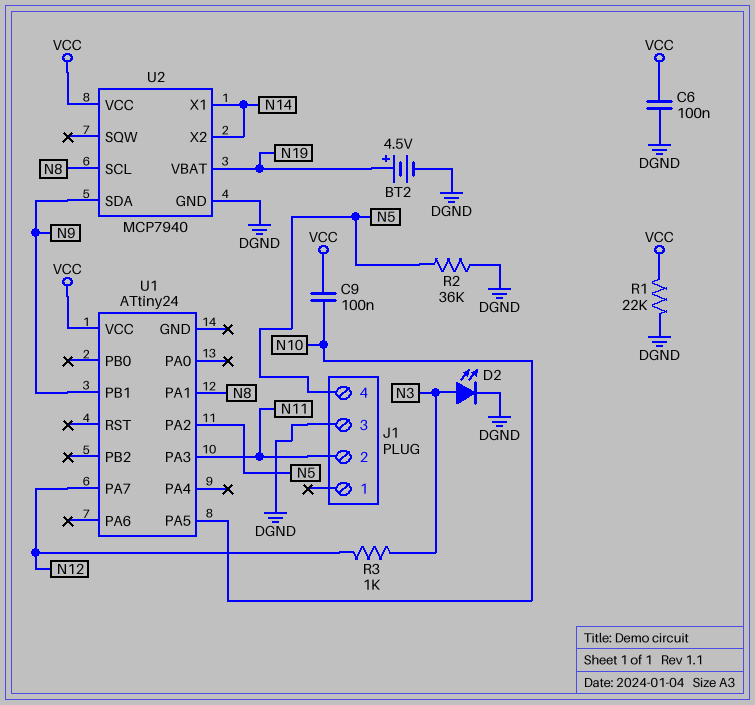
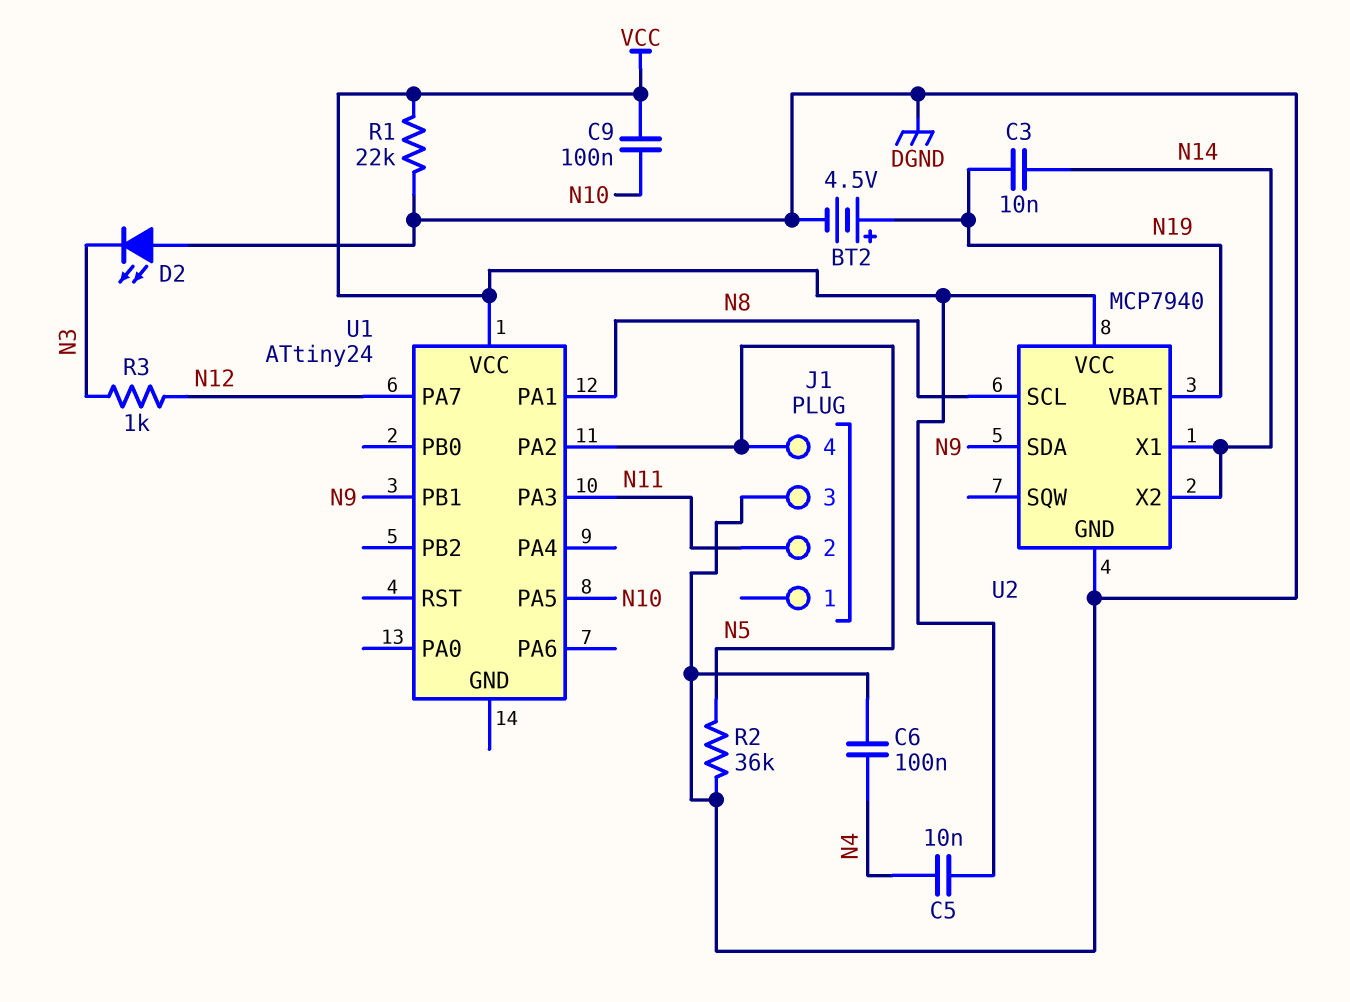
C3: none -> 10nF (N14, N19)
C5: none -> 10nF (N4, VCC)
C6: 100nF (DGND, VCC) -> 100nF (DGND, N4)
D2: LED (A N3, K DGND) -> LED (A DGND, K N3)

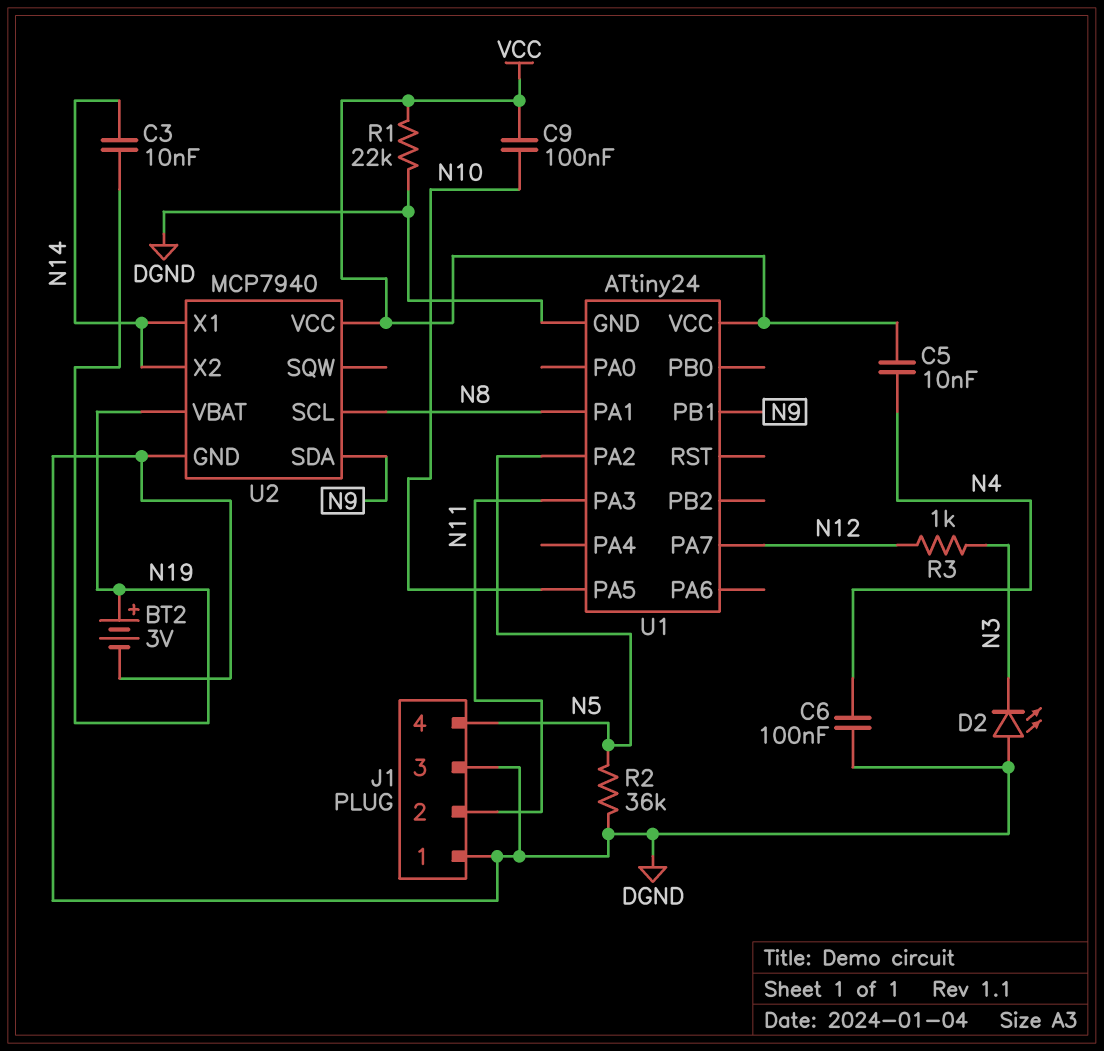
BT2: 4.5V (plus N19, minus DGND) -> 3V (plus N19, minus DGND)
J1 pin 1: none -> DGND
U1 pin GND: none -> DGND

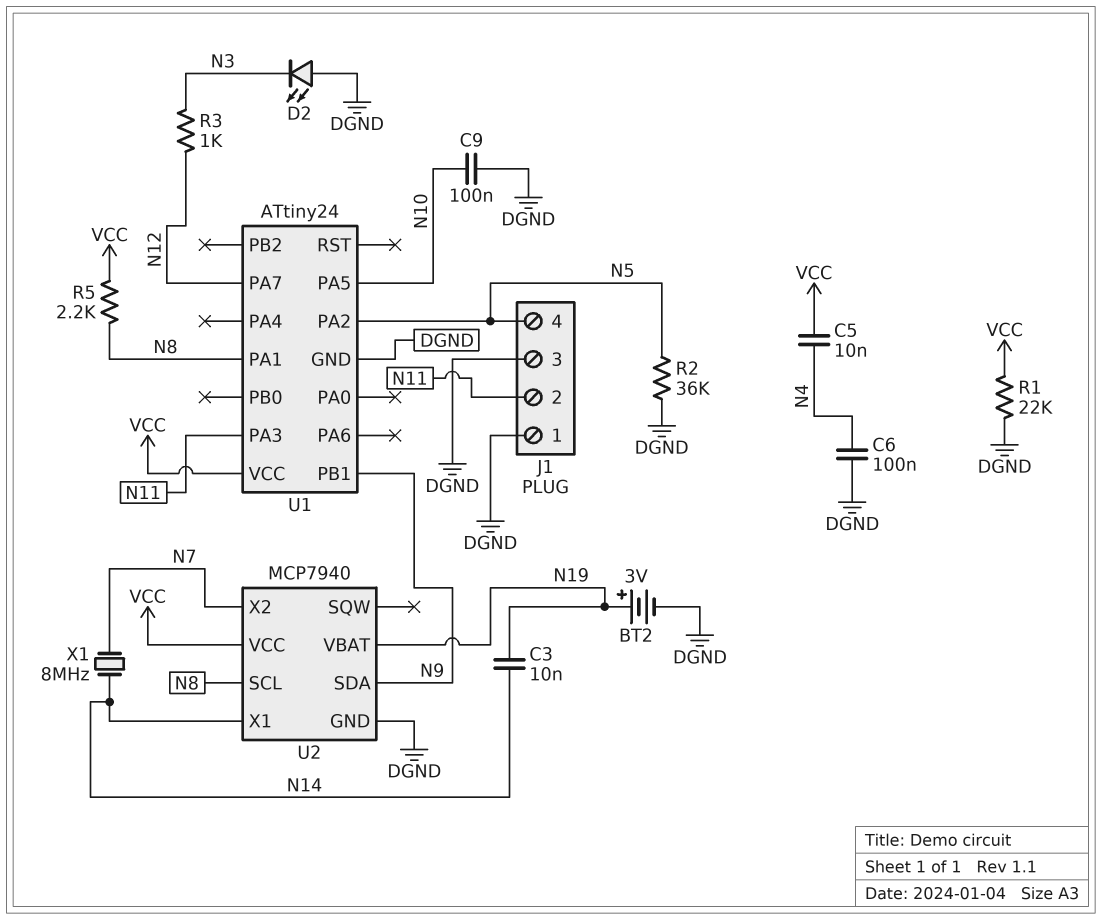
C9: 100nF (N10, VCC) -> 100nF (DGND, N10)
R5: none -> 2.2k (N8, VCC)
U2 pin X2: N14 -> N7
X1: none -> 8MHz (N7, N14)

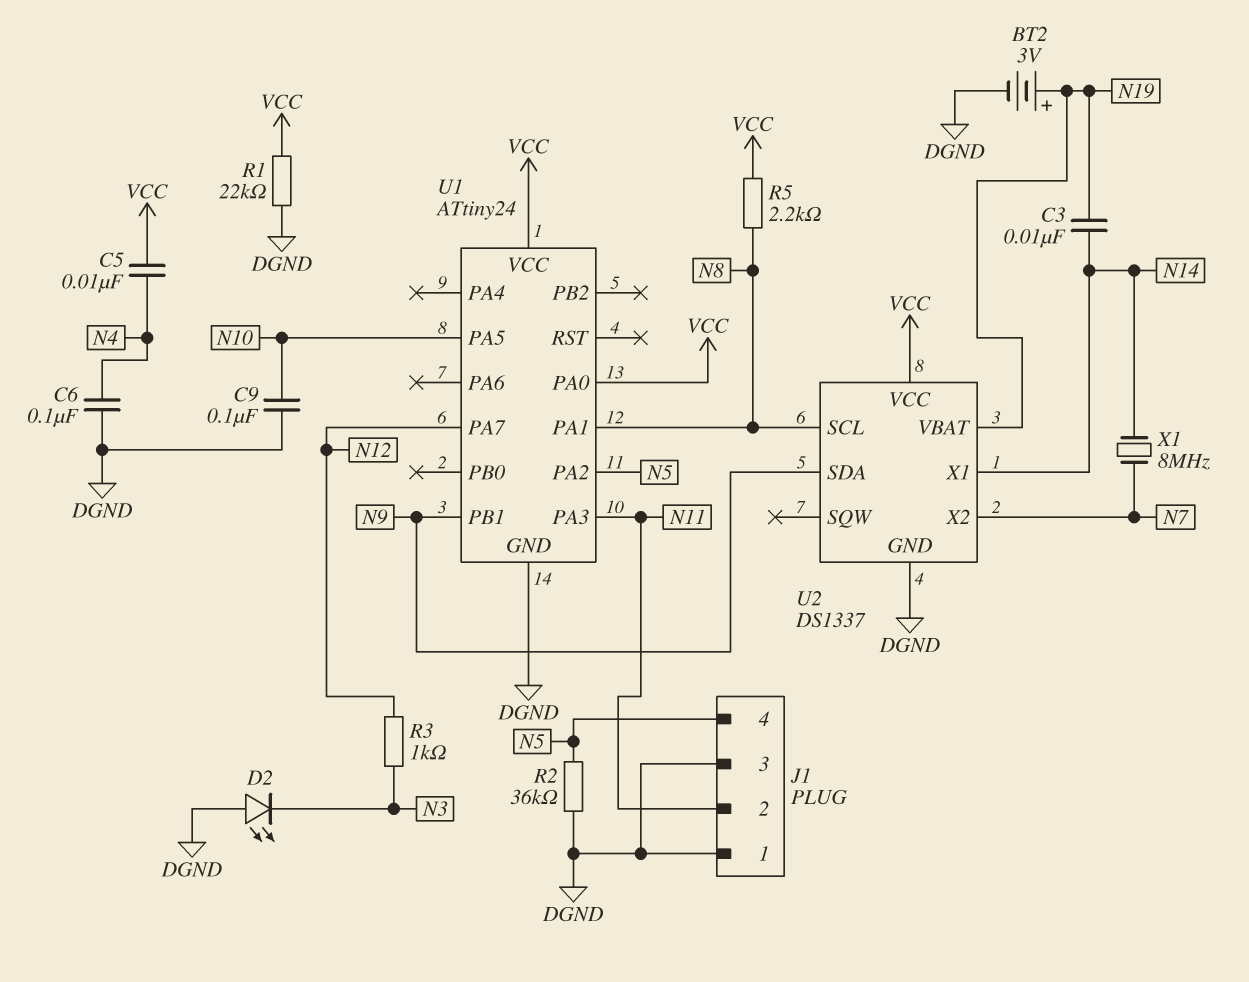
U1 pin PA0: none -> VCC
U2: MCP7940 -> DS1337

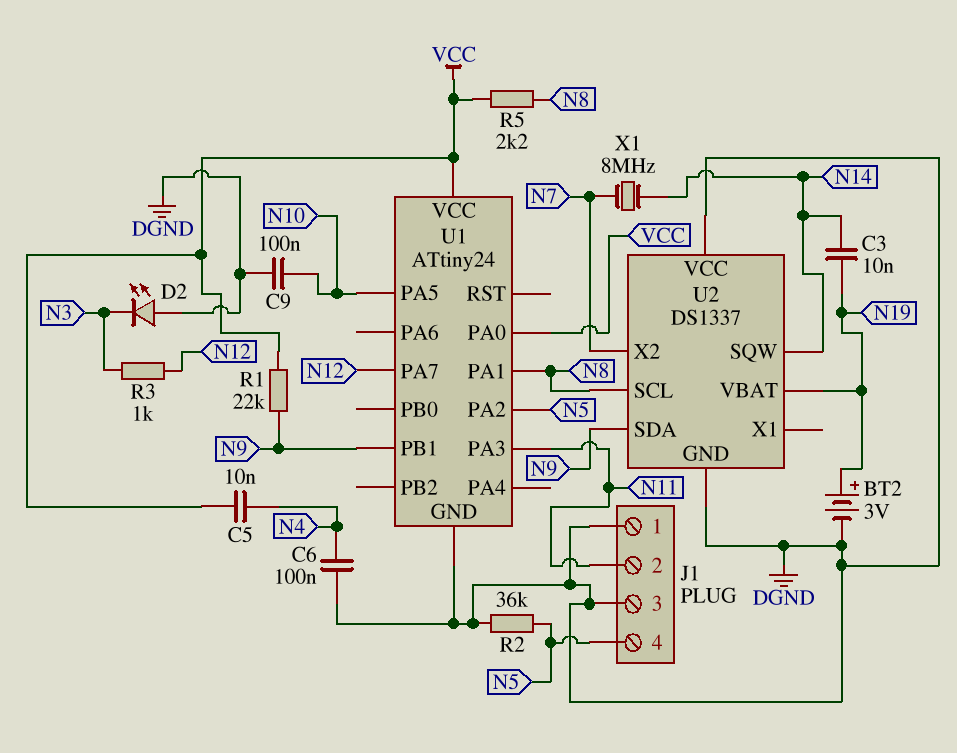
R1: 22k (DGND, VCC) -> 22k (N9, VCC)
U2 pin SQW: none -> N14
U2 pin VCC: VCC -> DGND
U2 pin X1: N14 -> none

